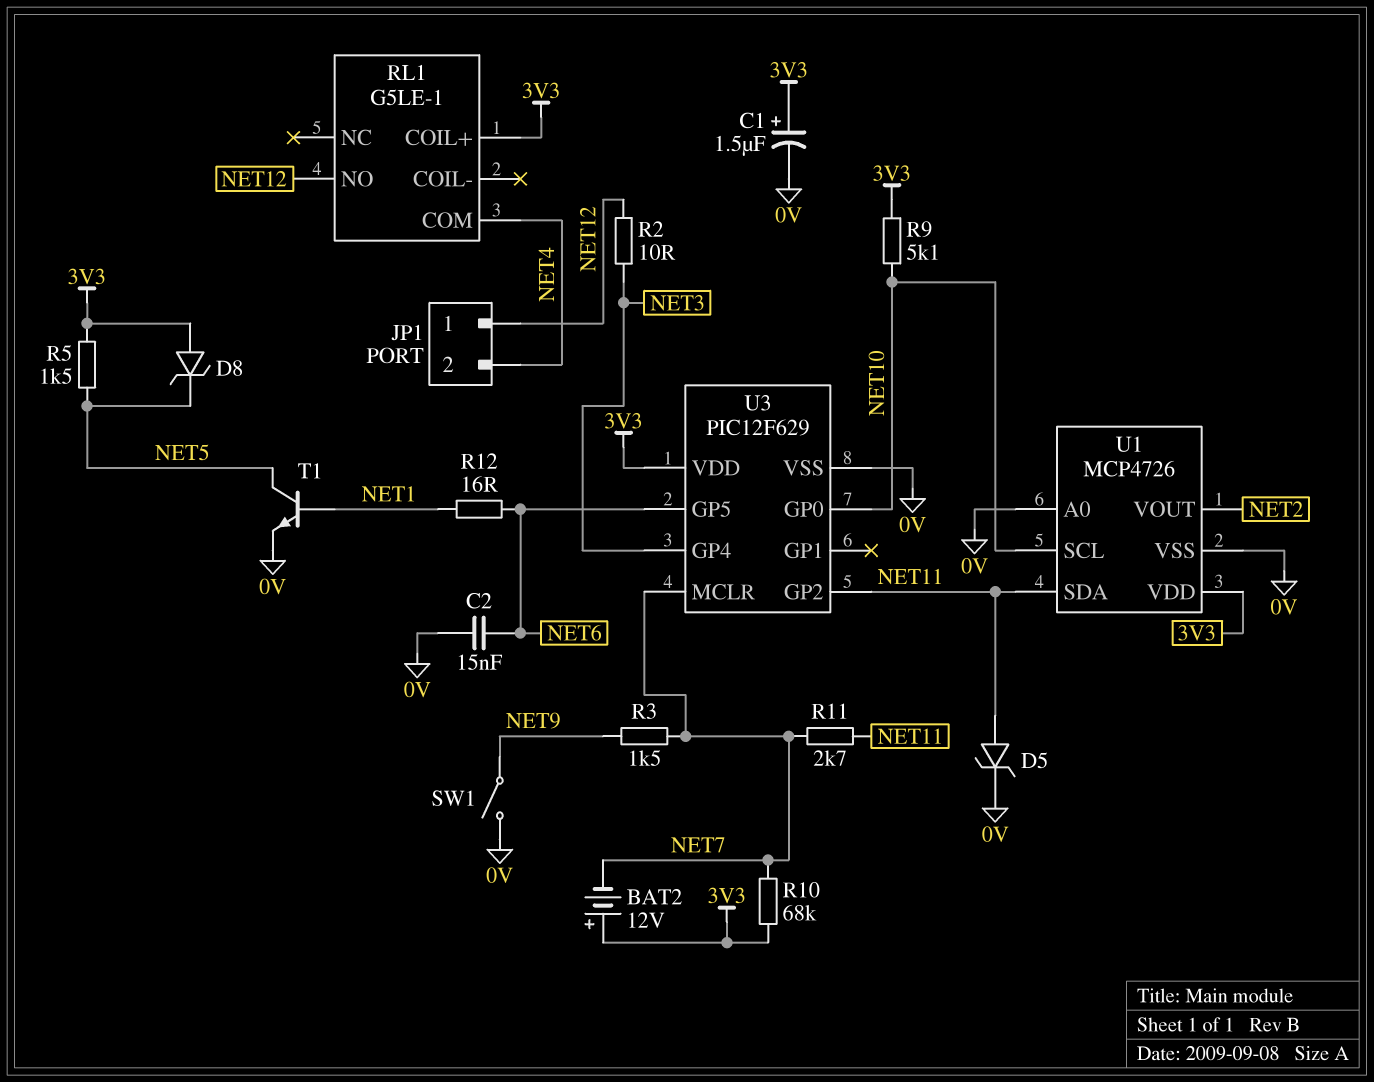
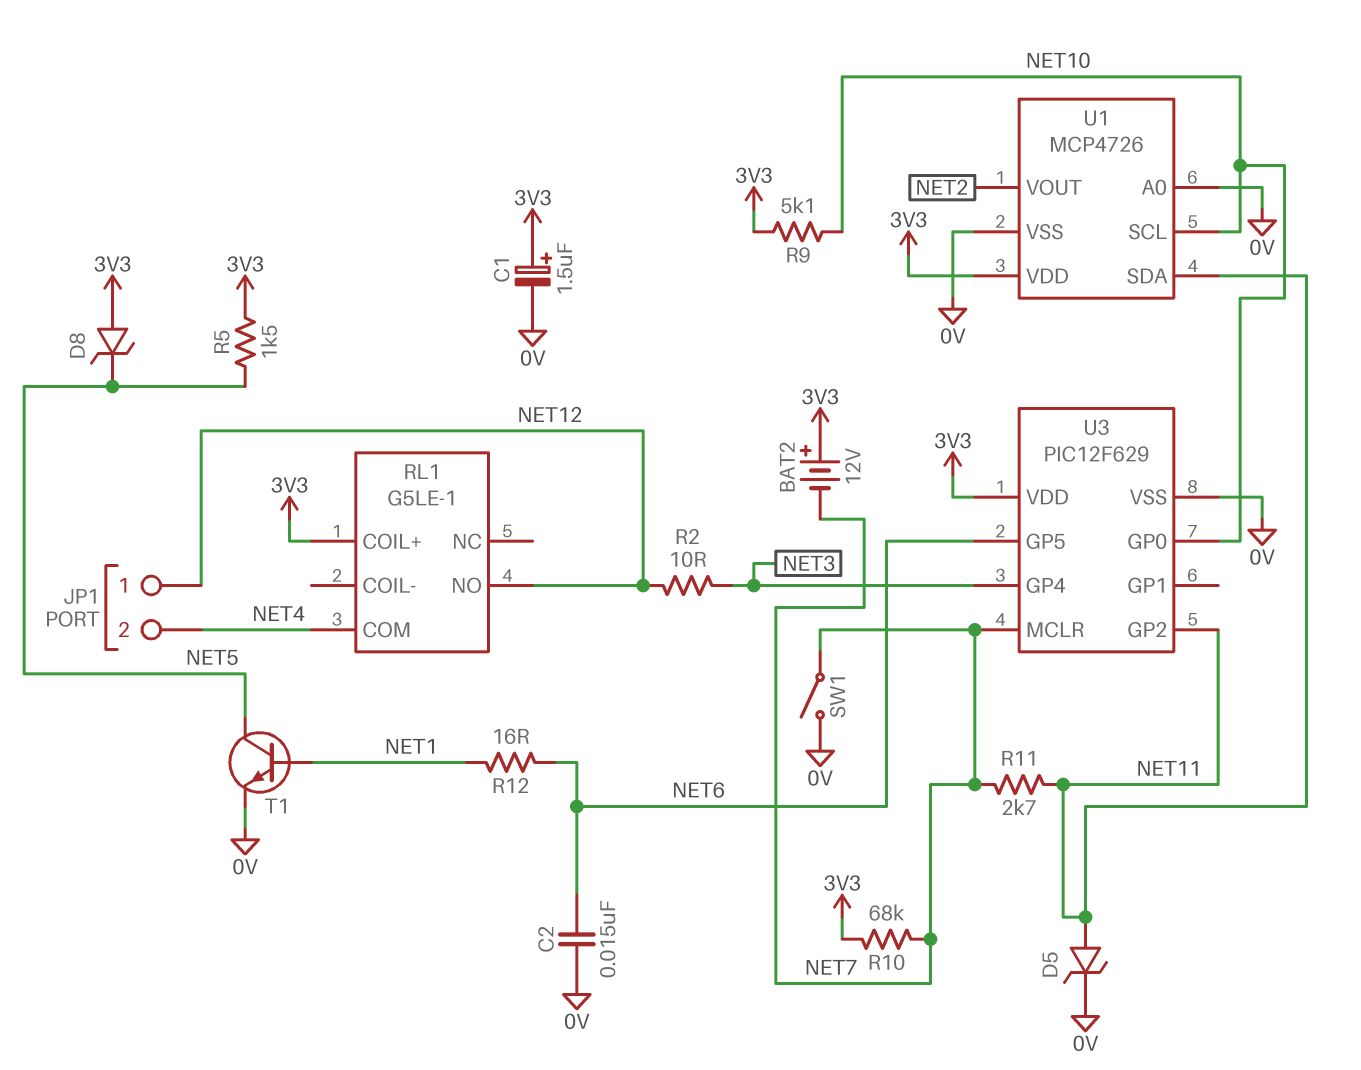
R3: 1.5k (NET7, NET9) -> none
SW1: switch (0V, NET9) -> switch (0V, NET7)

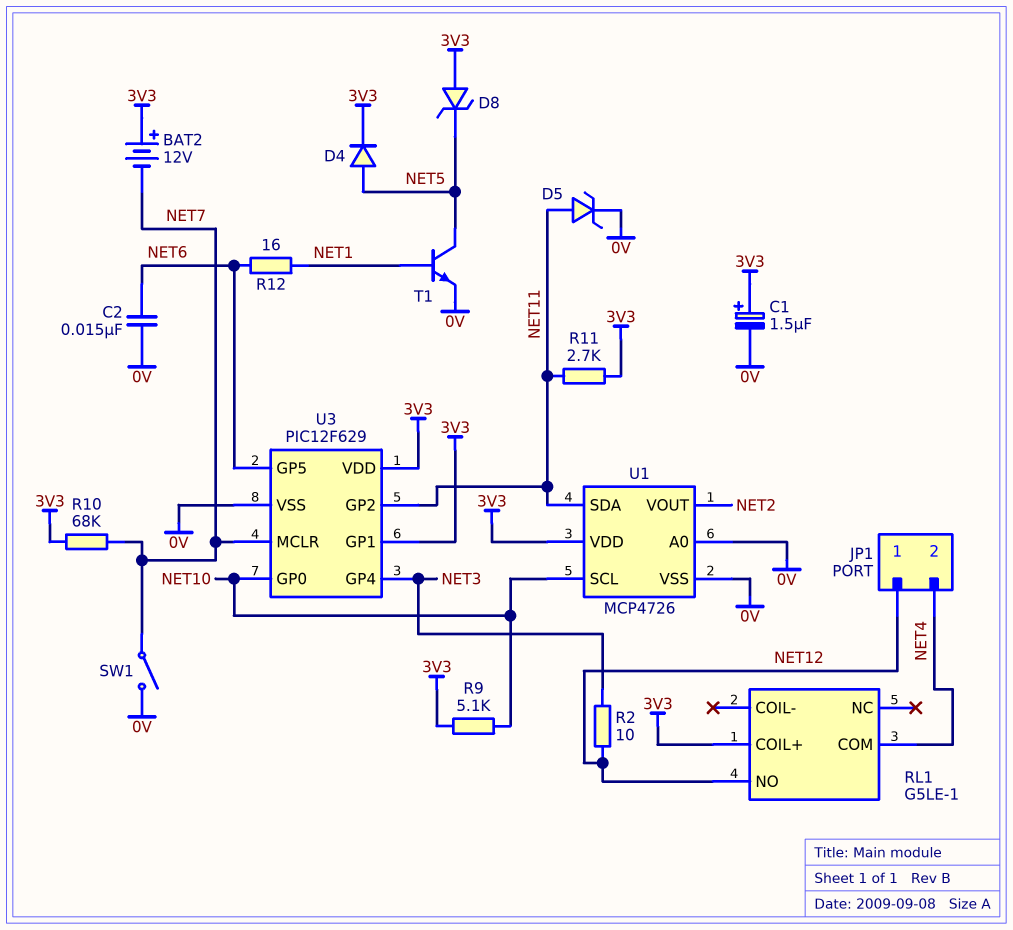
D4: none -> diode (A NET5, K 3V3)
R5: 1.5k (3V3, NET5) -> none
R11: 2.7k (NET7, NET11) -> 2.7k (3V3, NET11)
U3 pin GP1: none -> 3V3

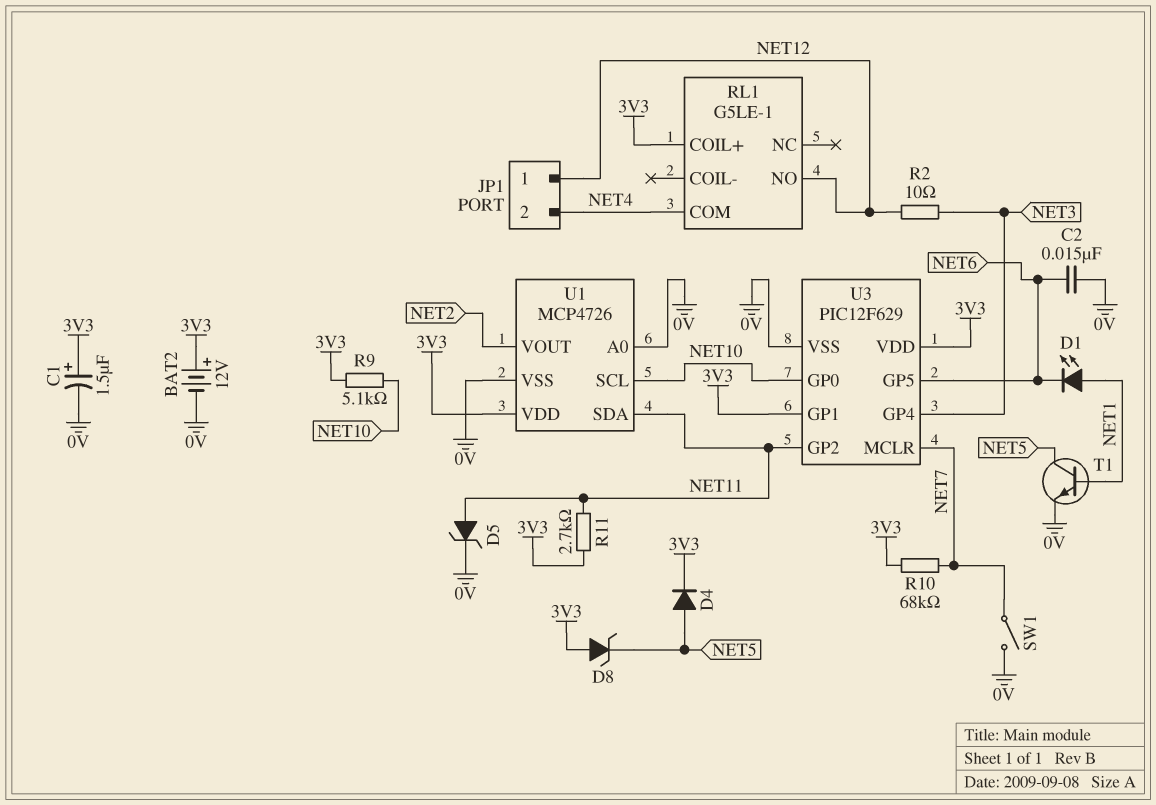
BAT2: 12V (plus 3V3, minus NET7) -> 12V (plus 3V3, minus 0V)
D1: none -> LED (A NET1, K NET6)
R12: 16 (NET1, NET6) -> none

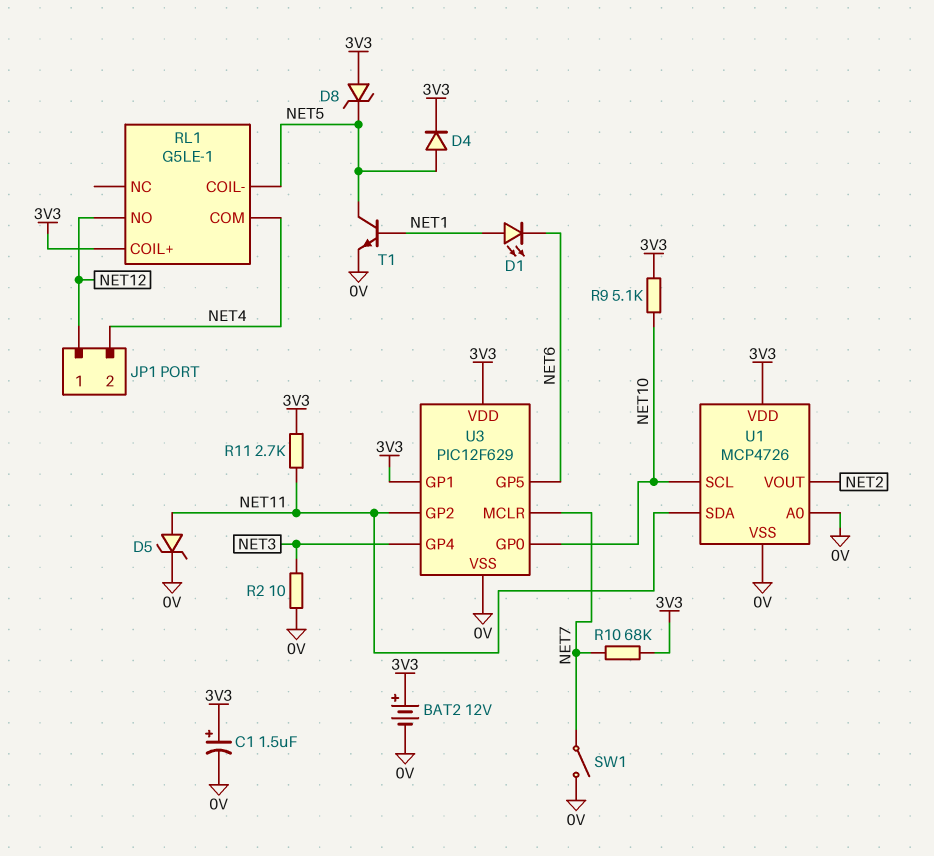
C2: 15nF (0V, NET6) -> none
R2: 10 (NET3, NET12) -> 10 (0V, NET3)
RL1 pin COIL-: none -> NET5

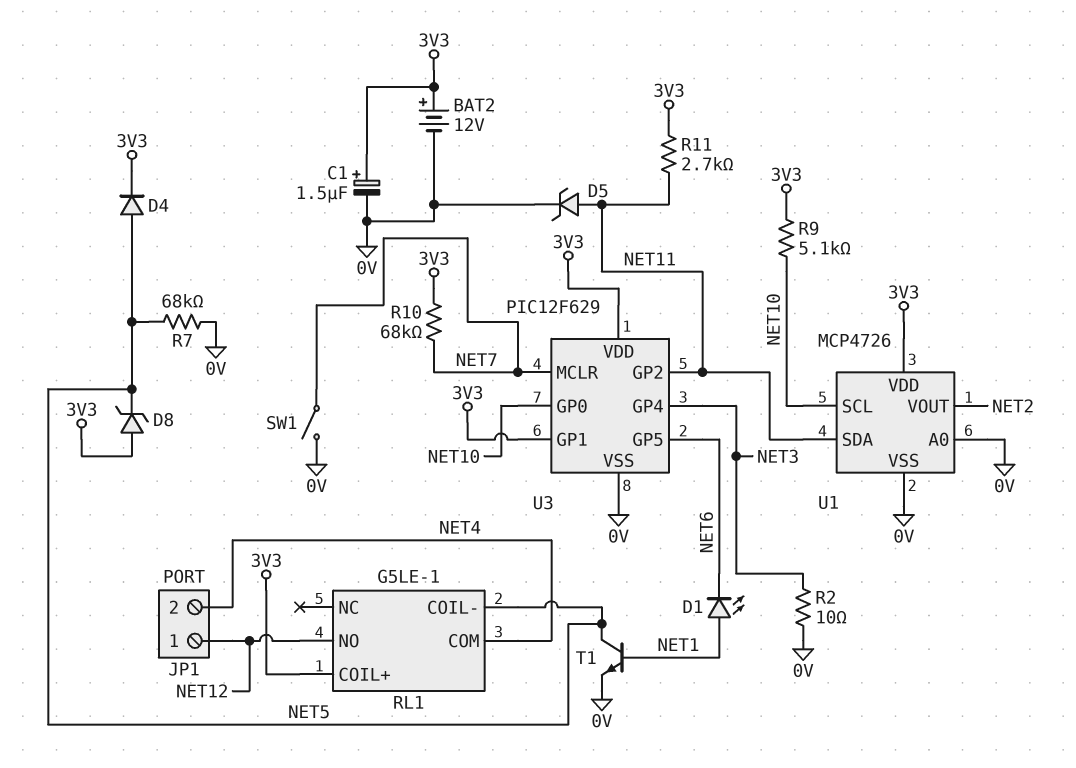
R7: none -> 68k (0V, NET5)

